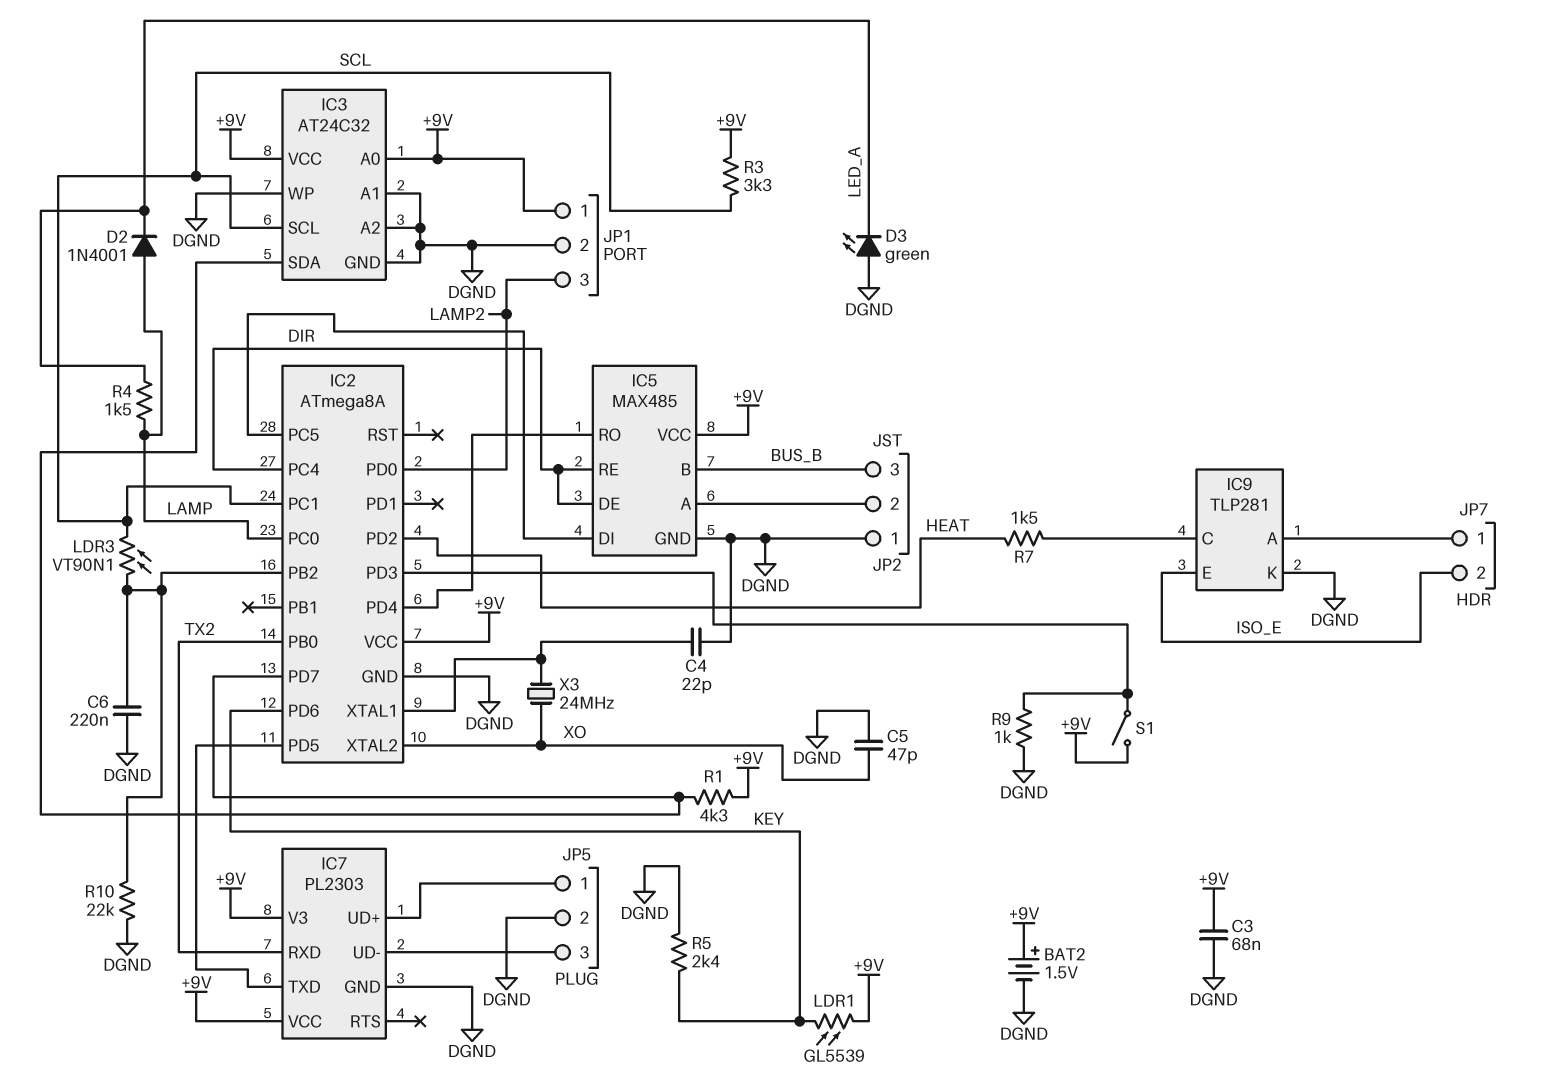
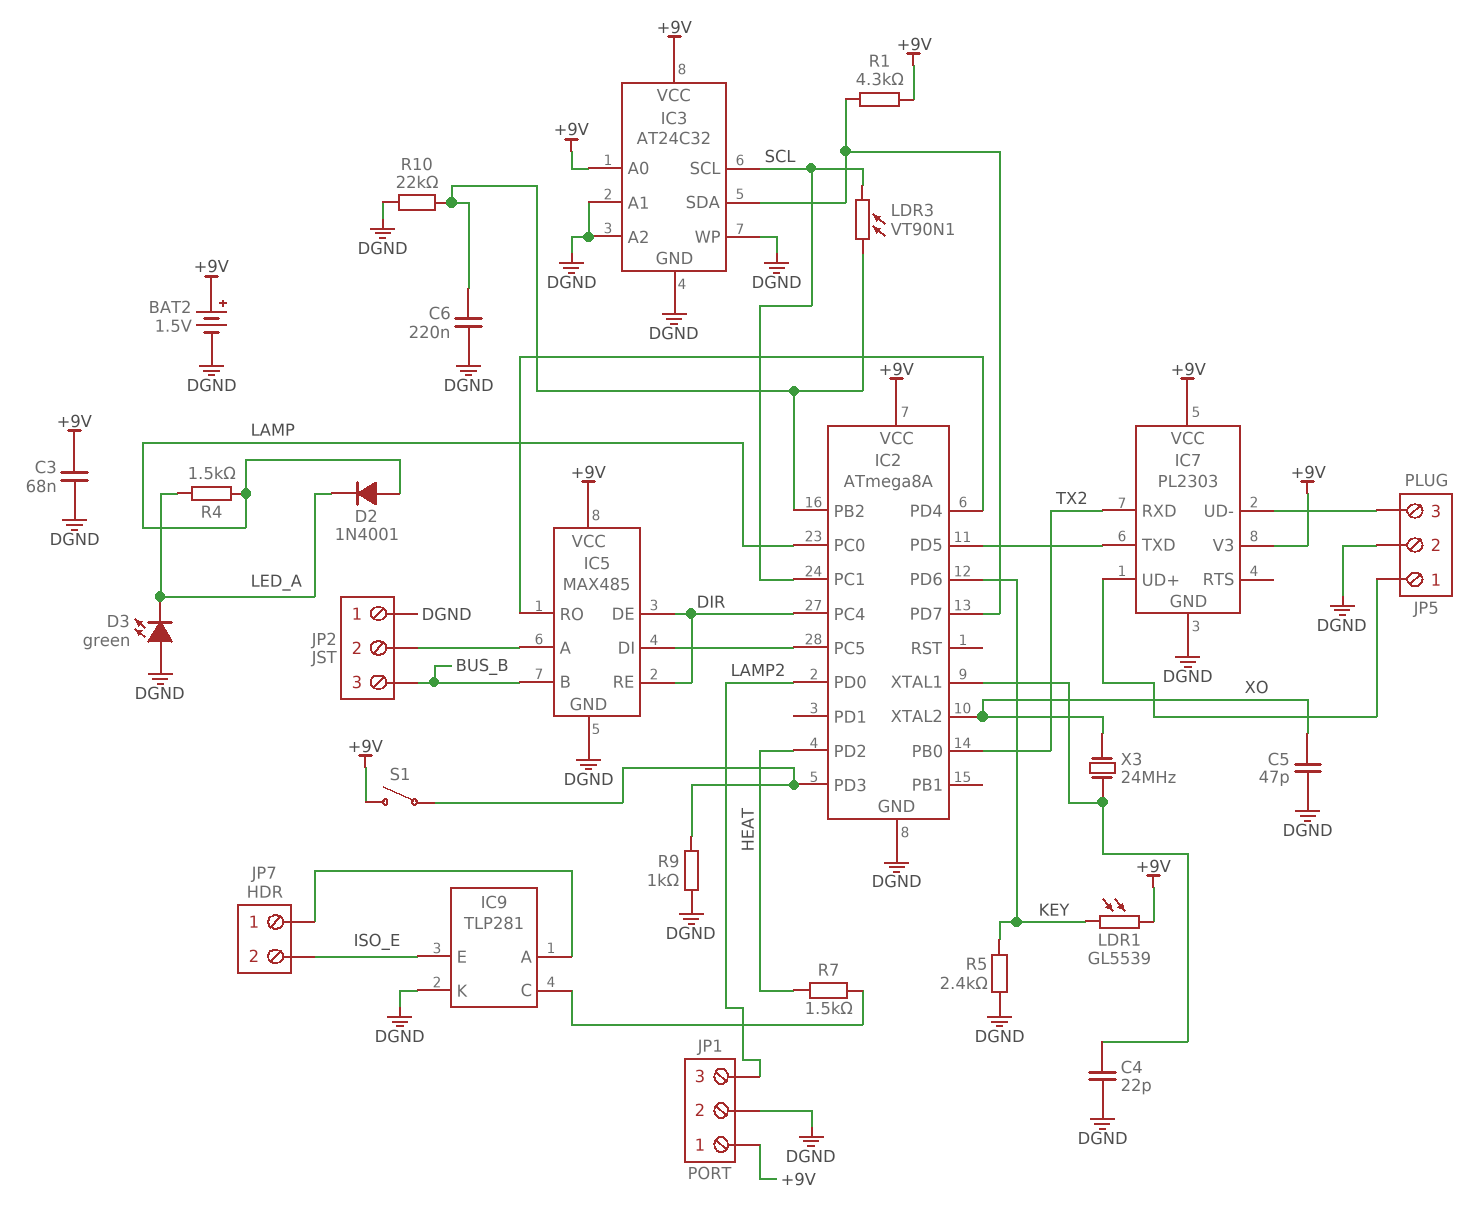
R3: 3.3k (+9V, SCL) -> none

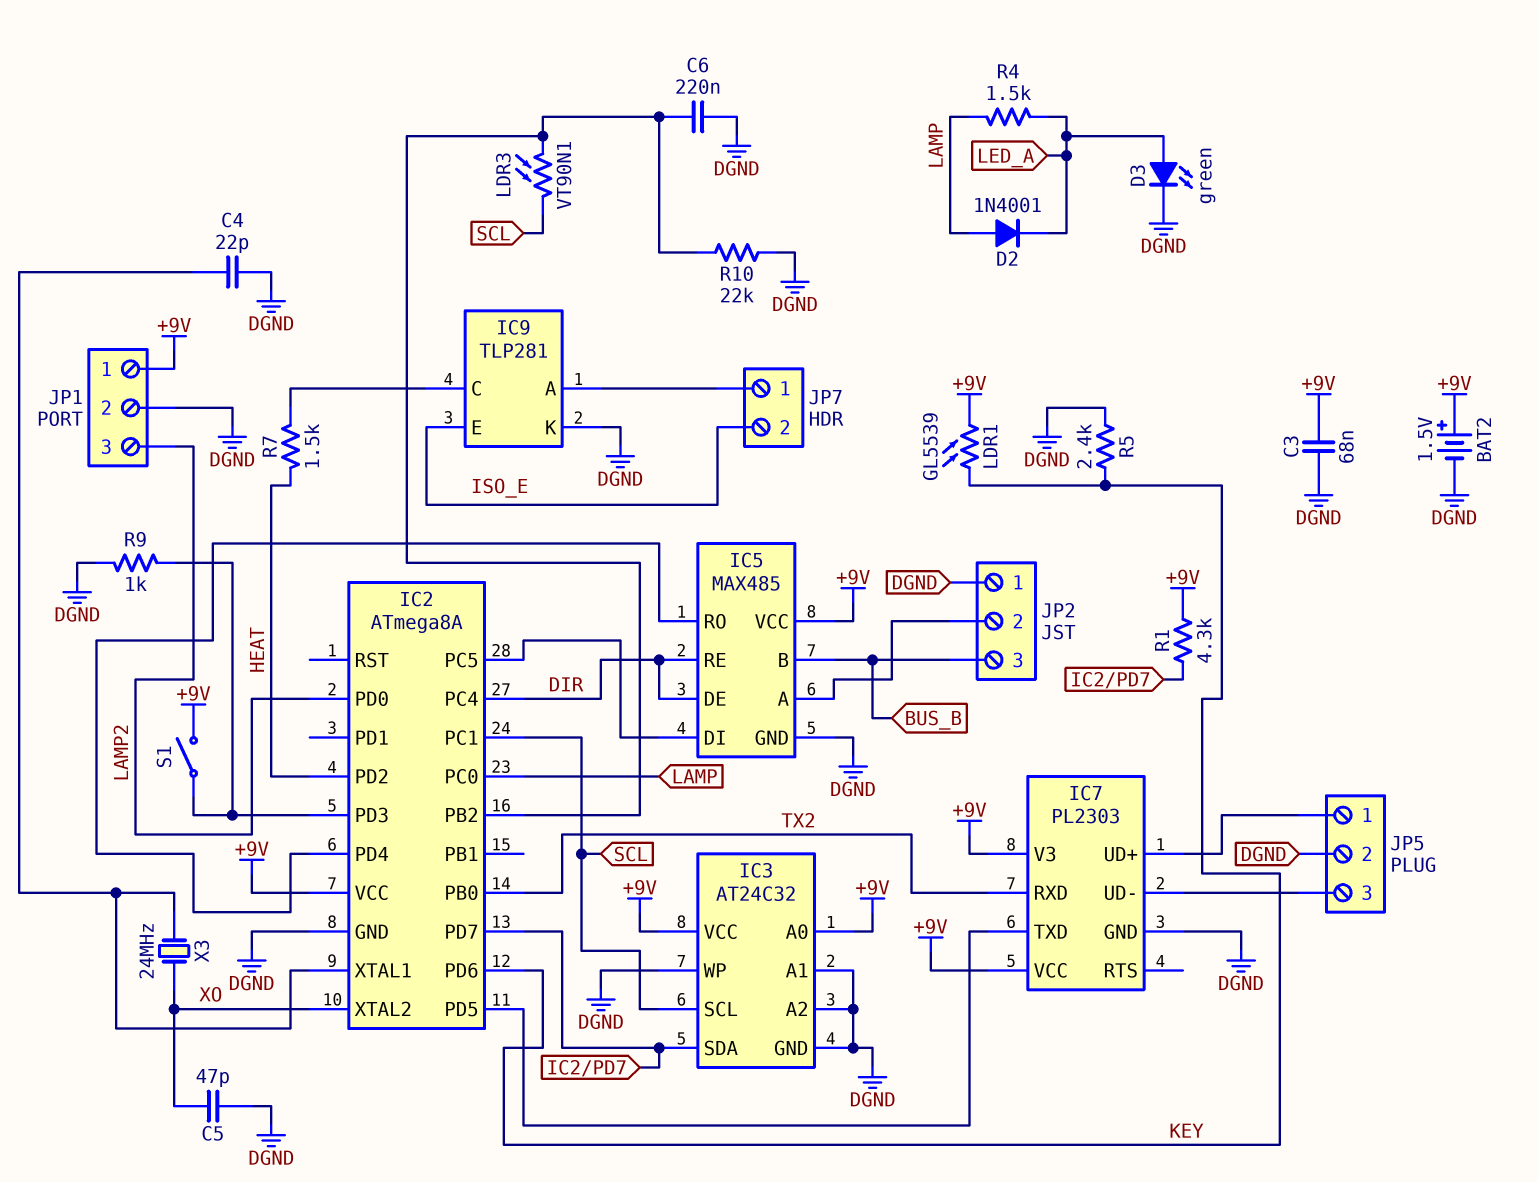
D3: LED green (A DGND, K LED_A) -> LED green (A LED_A, K DGND)

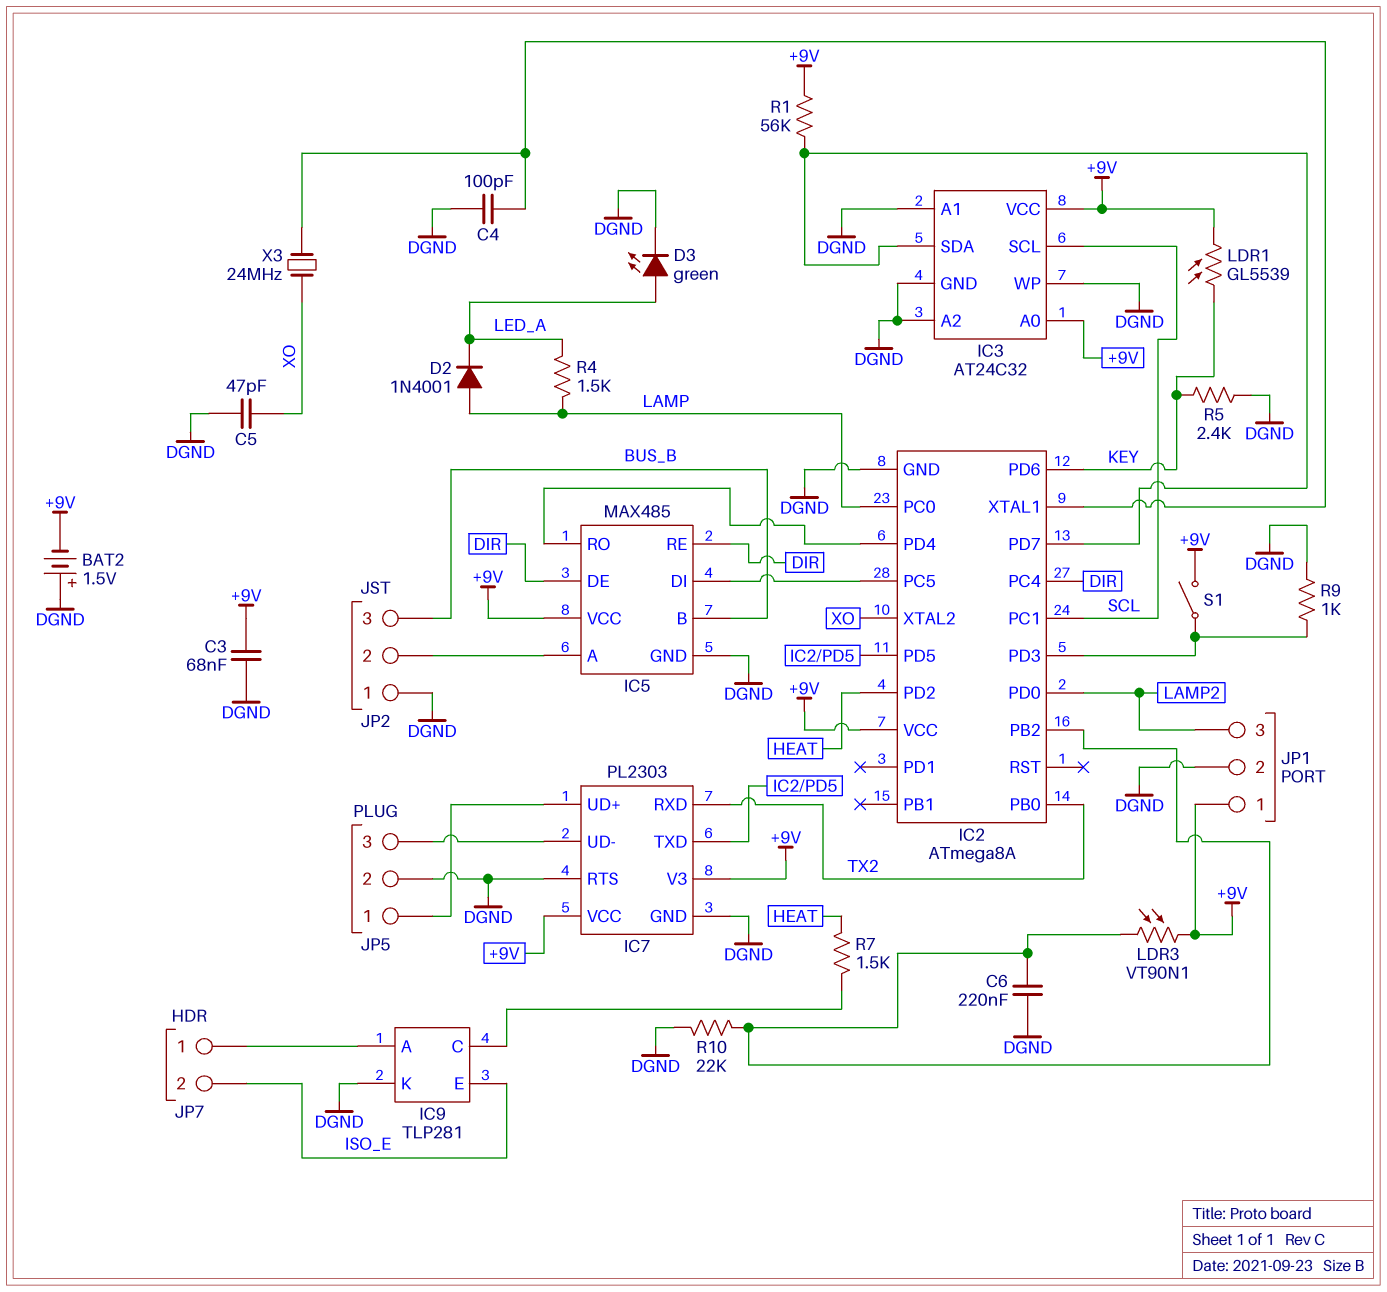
BAT2: 1.5V (plus +9V, minus DGND) -> 1.5V (plus DGND, minus +9V)
C4: 22pF (DGND, IC2/XTAL1) -> 100pF (DGND, IC2/XTAL1)
IC7 pin RTS: none -> DGND
LDR3: VT90N1 (IC2/PB2, SCL) -> VT90N1 (+9V, IC2/PB2)
R1: 4.3k (+9V, IC2/PD7) -> 56k (+9V, IC2/PD7)

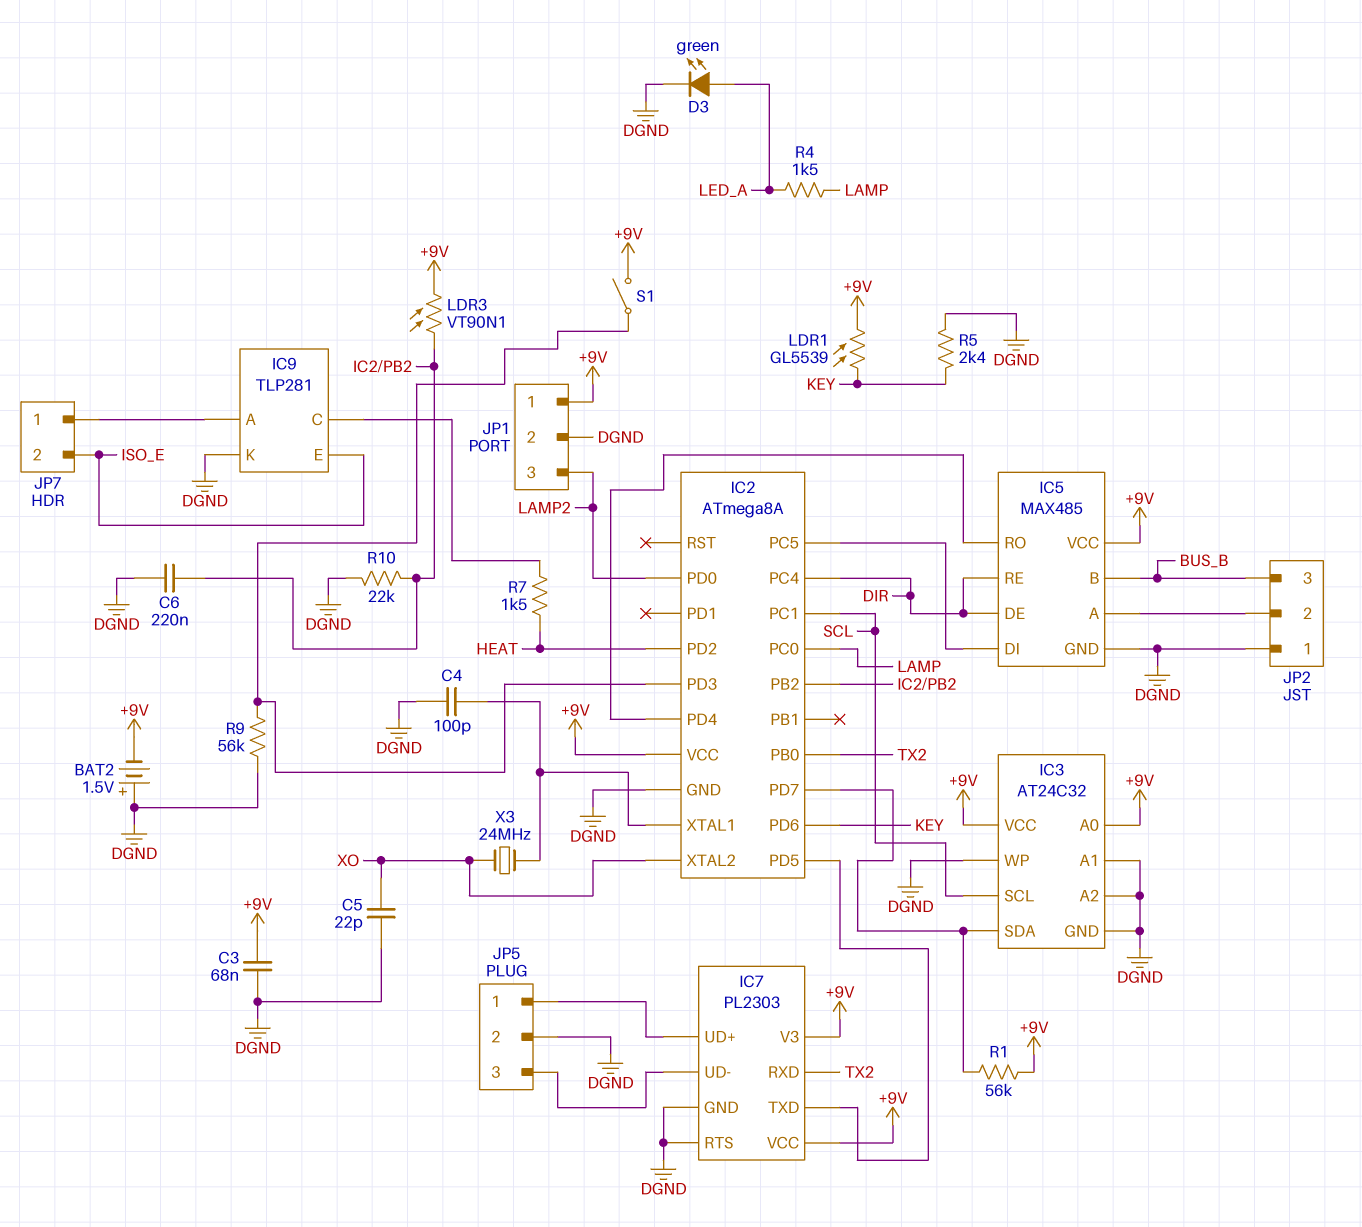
C5: 47pF (DGND, XO) -> 22pF (DGND, XO)
D2: diode 1N4001 (A LAMP, K LED_A) -> none
R9: 1k (DGND, IC2/PD3) -> 56k (DGND, IC2/PD3)

